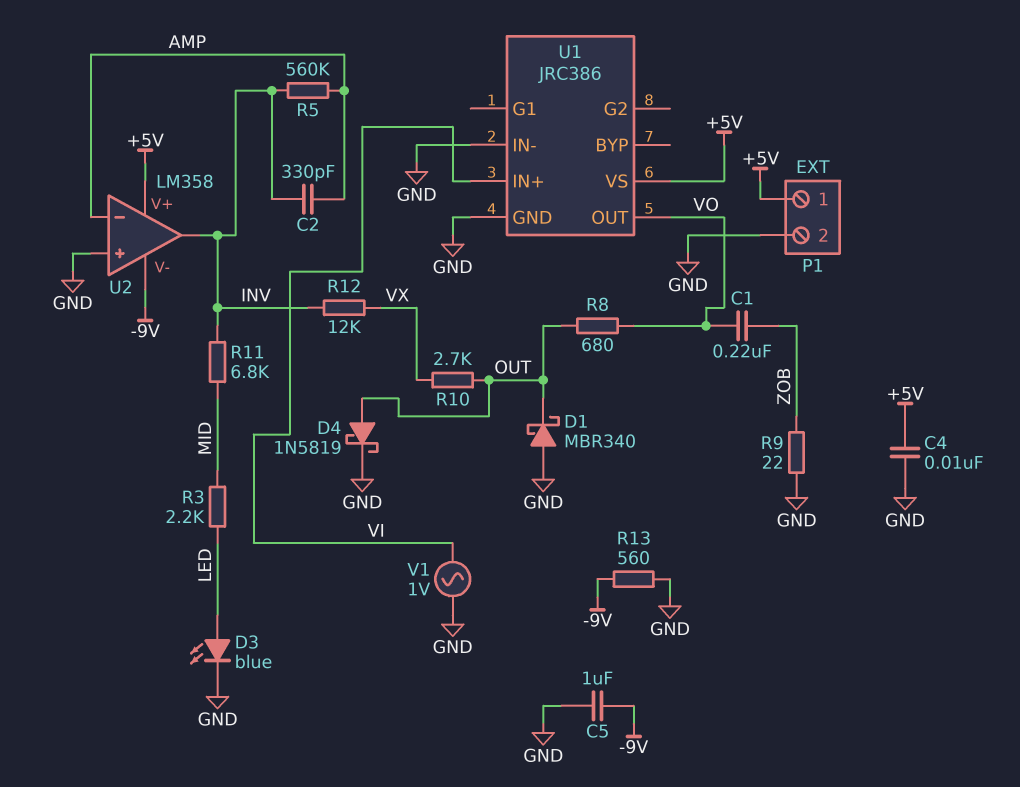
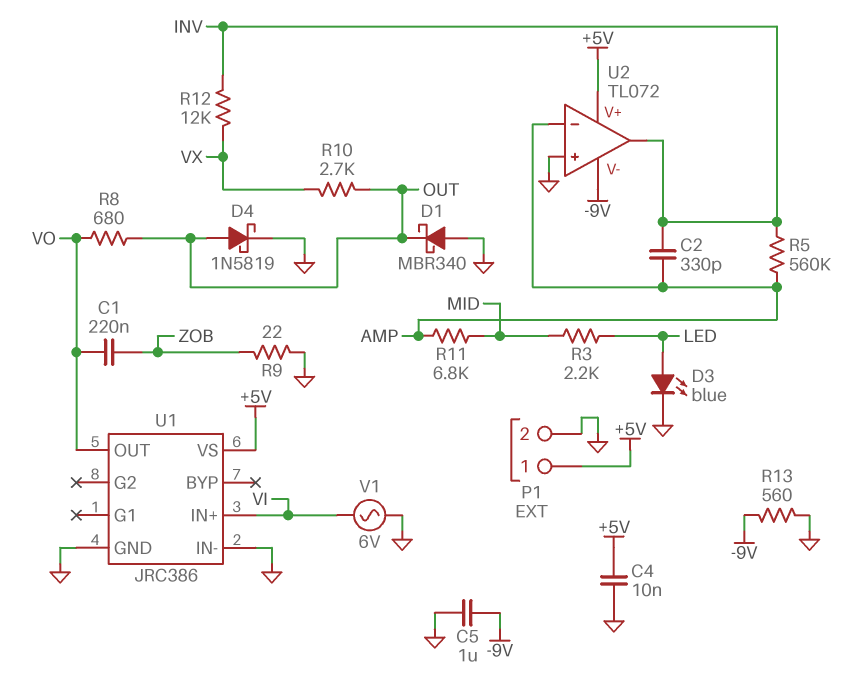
R11: 6.8k (INV, MID) -> 6.8k (AMP, MID)
U2: LM358 -> TL072
V1: AC 1V (GND, VI) -> AC 6V (GND, VI)

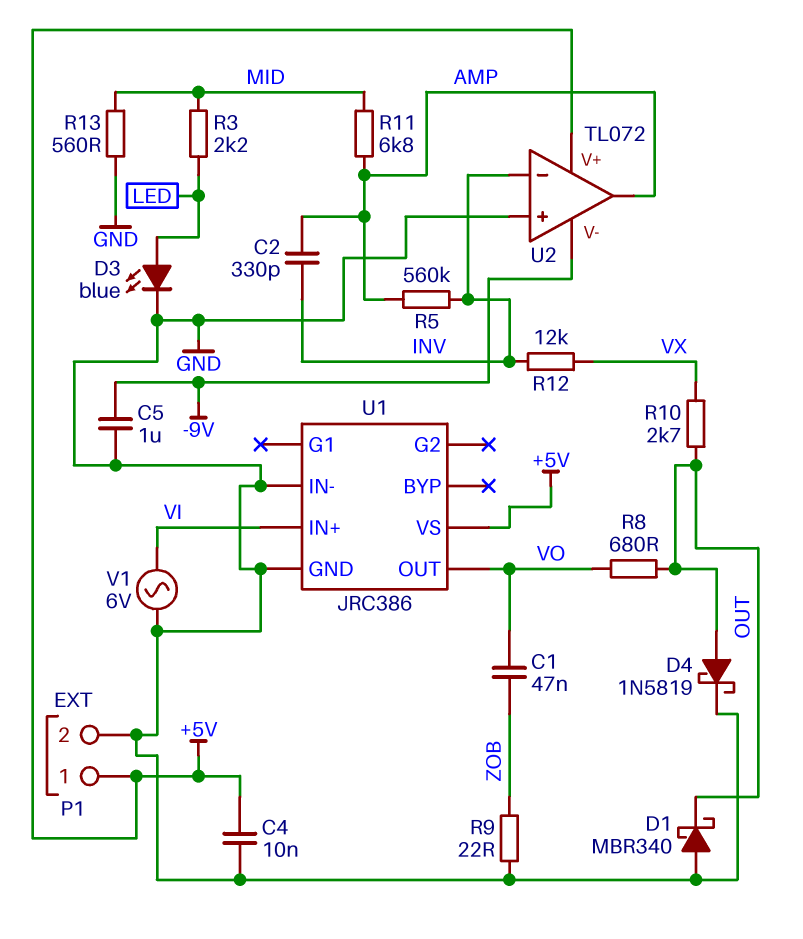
C1: 220nF (VO, ZOB) -> 47nF (VO, ZOB)
R13: 560 (-9V, GND) -> 560 (GND, MID)
U2 pin in-: AMP -> INV
U2 pin out: INV -> AMP

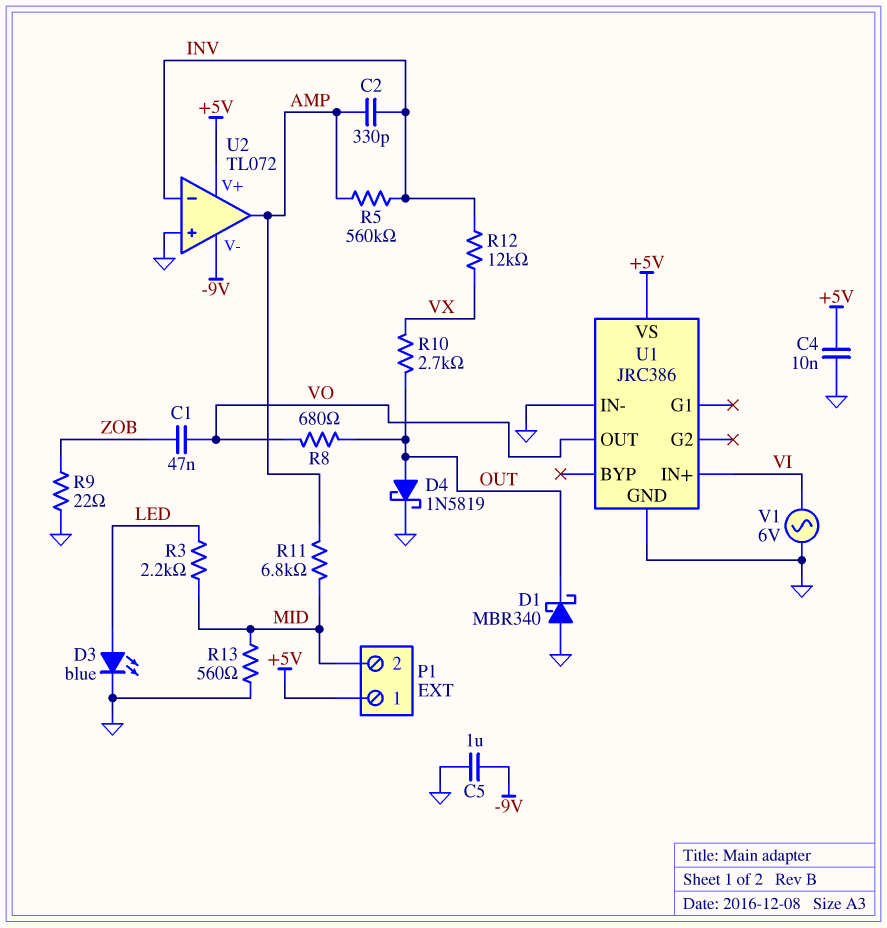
P1 pin 2: GND -> MID

